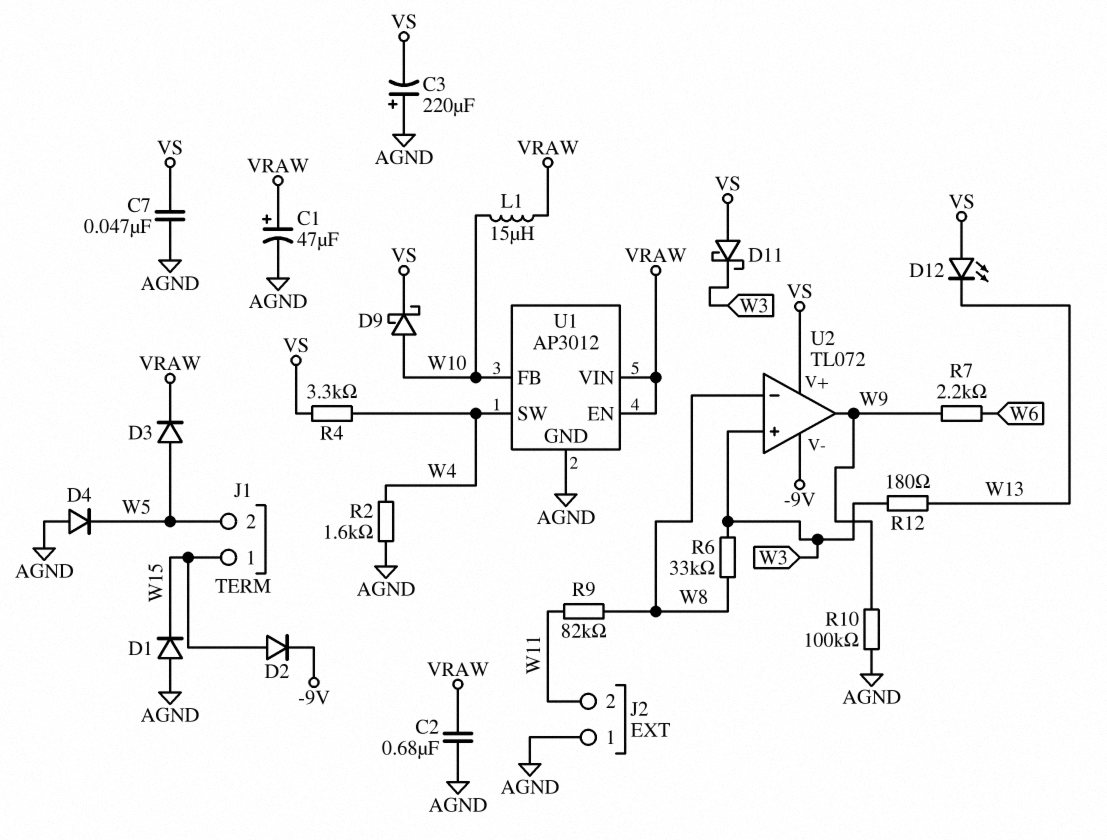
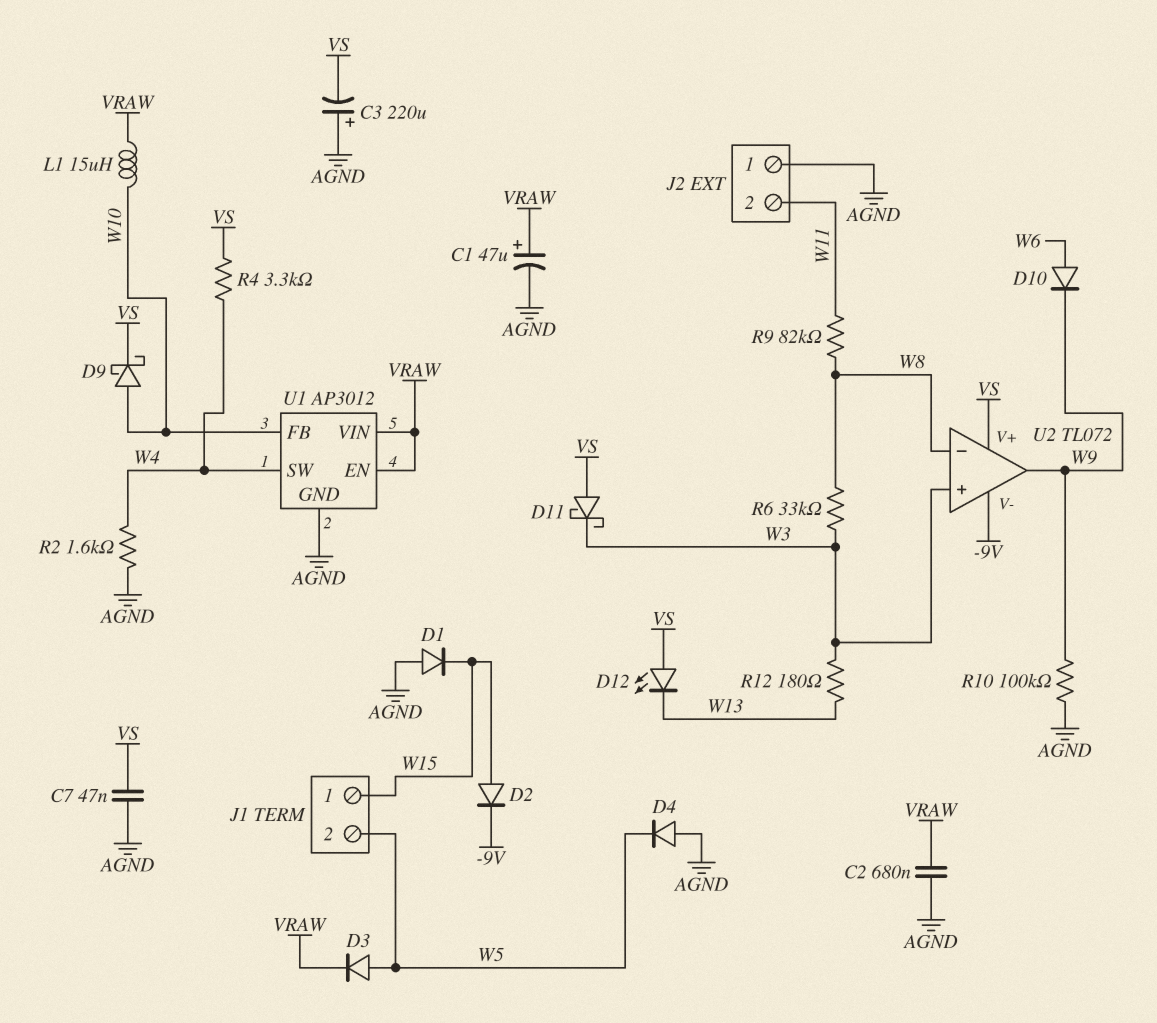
D10: none -> diode (A W6, K W9)
R7: 2.2k (W6, W9) -> none

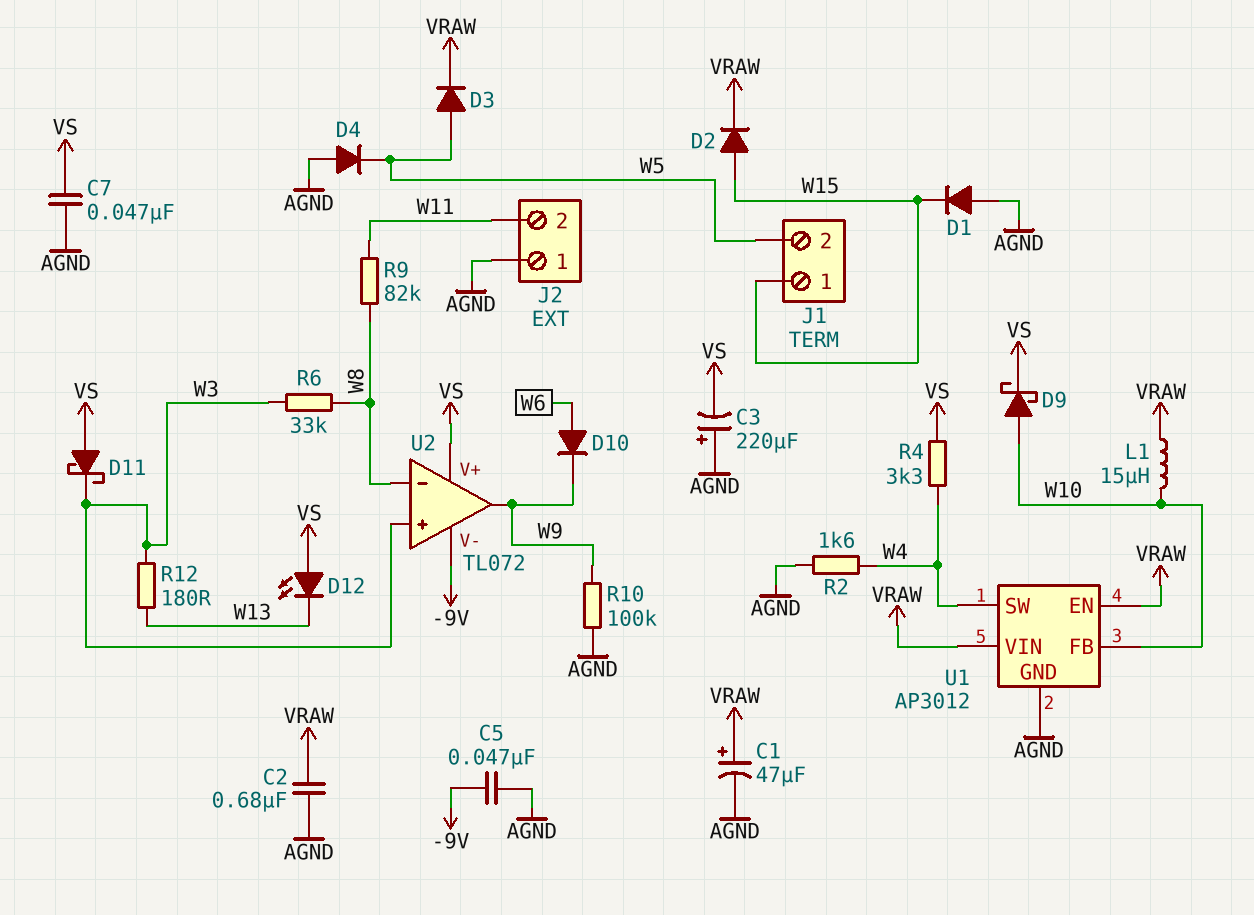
C5: none -> 47nF (-9V, AGND)
D2: diode (A W15, K -9V) -> diode (A W15, K VRAW)

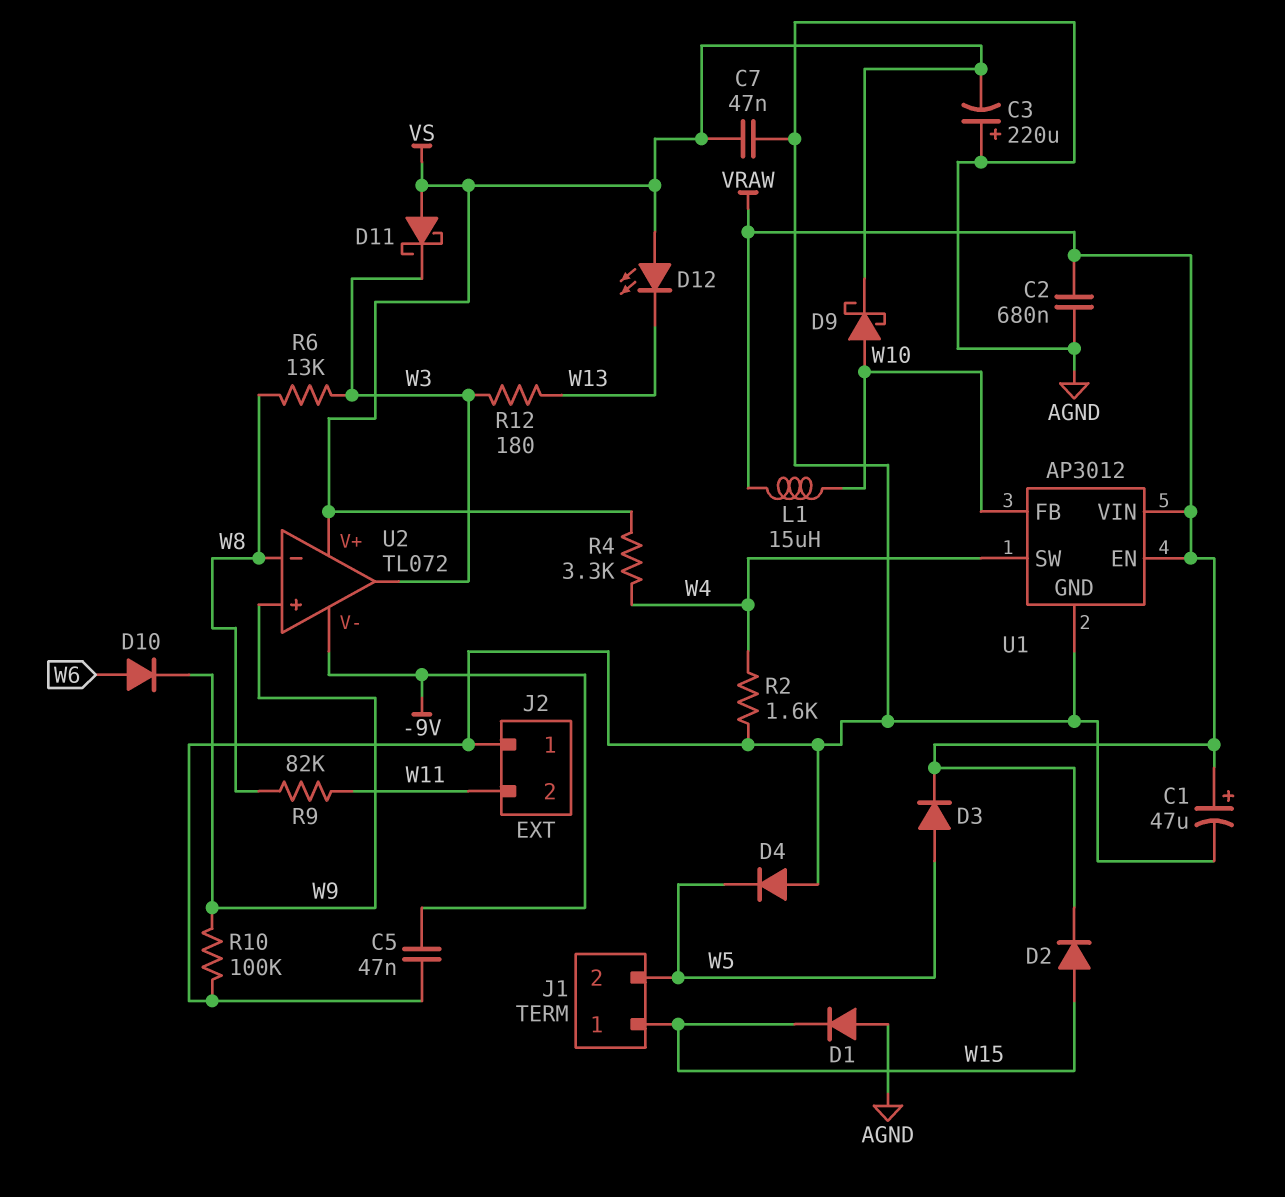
R6: 33k (W3, W8) -> 13k (W3, W8)
U2 pin in+: W3 -> W9
U2 pin out: W9 -> W3

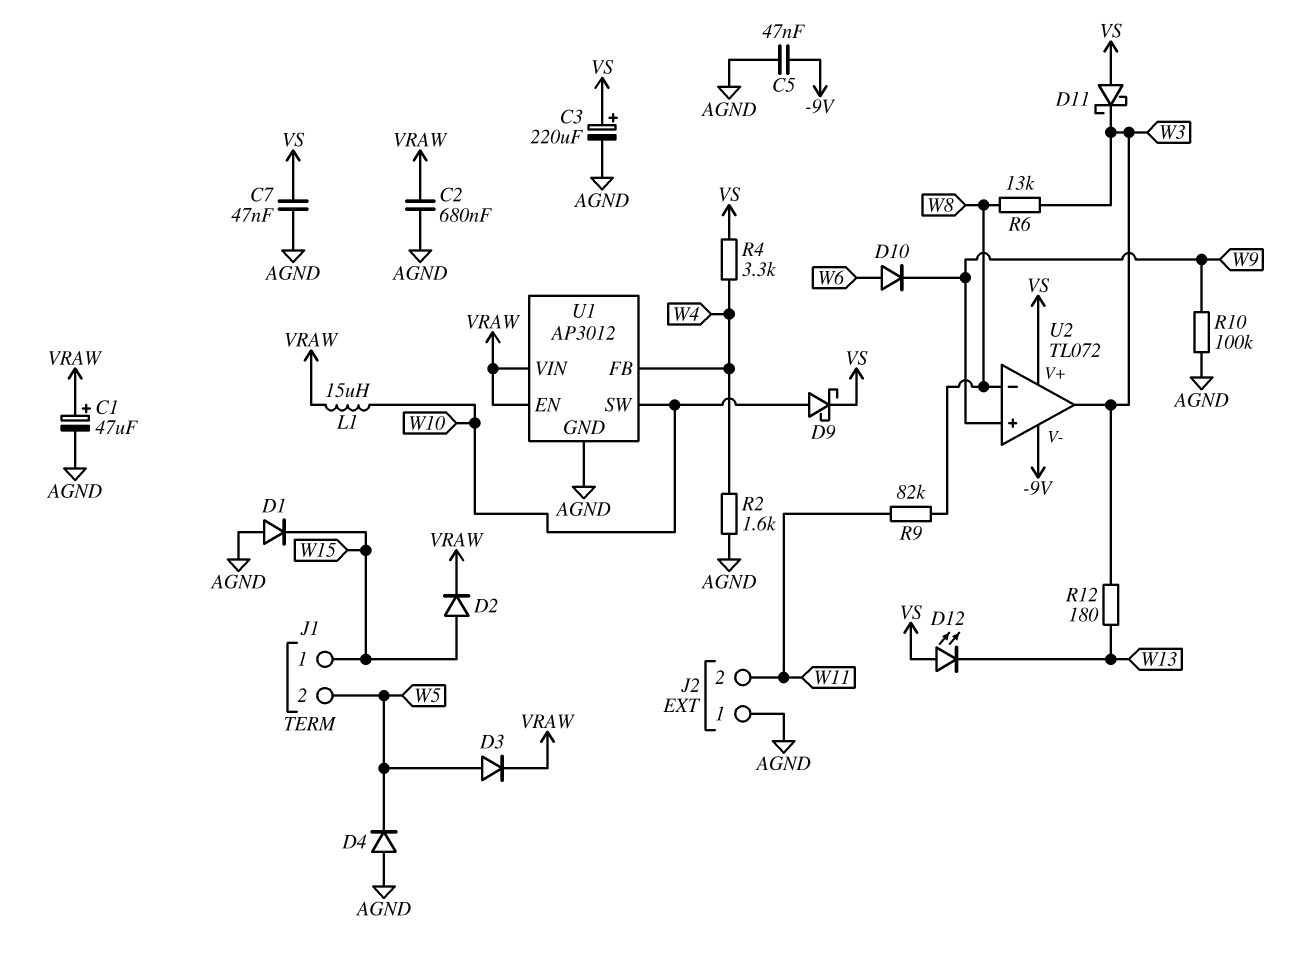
C3: 220uF (plus AGND, minus VS) -> 220uF (plus VS, minus AGND)
U1 pin FB: W10 -> W4
U1 pin SW: W4 -> W10

